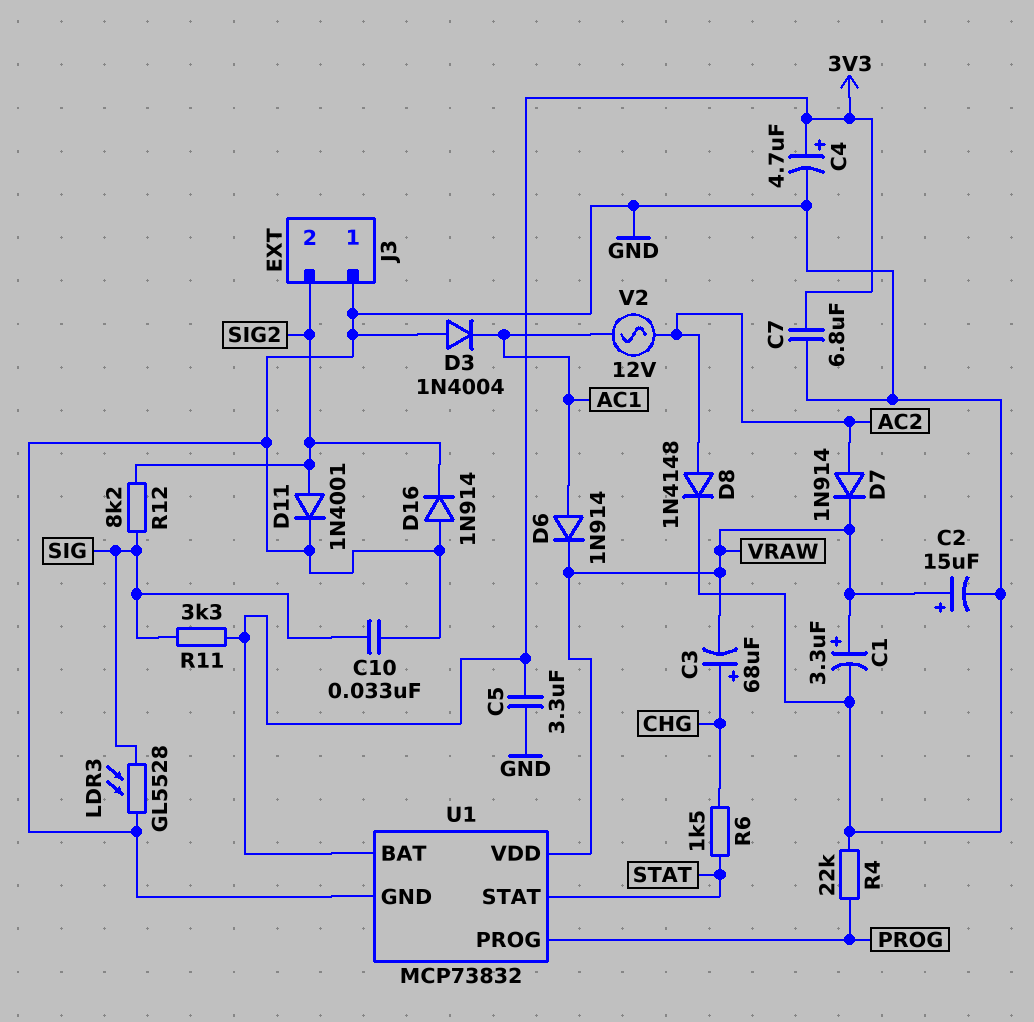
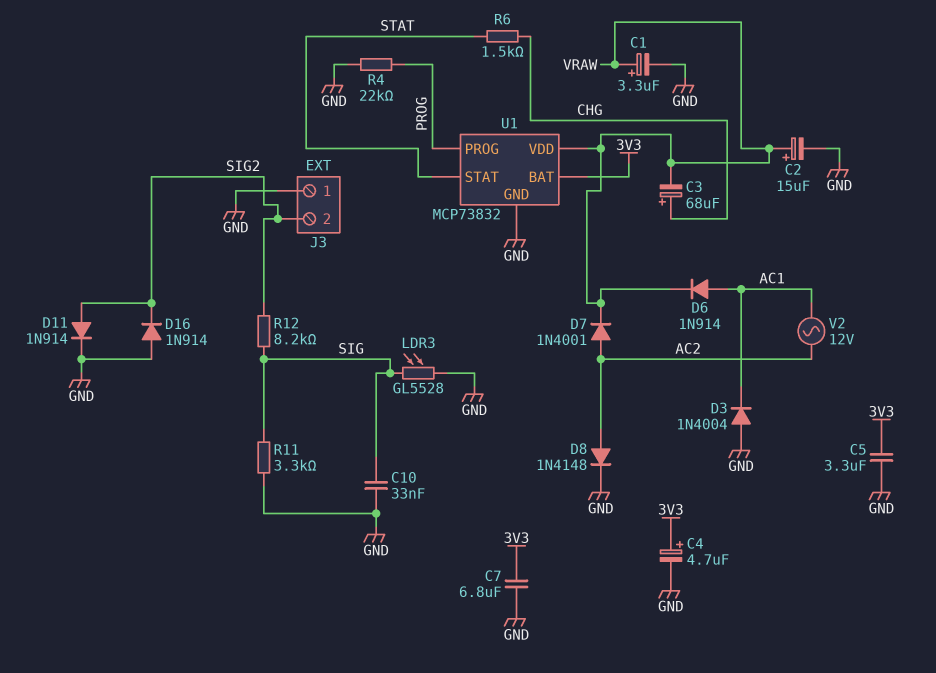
D7: diode 1N914 (A AC2, K VRAW) -> diode 1N4001 (A AC2, K VRAW)
D11: diode 1N4001 (A SIG2, K GND) -> diode 1N914 (A SIG2, K GND)
R11: 3.3k (3V3, SIG) -> 3.3k (GND, SIG)

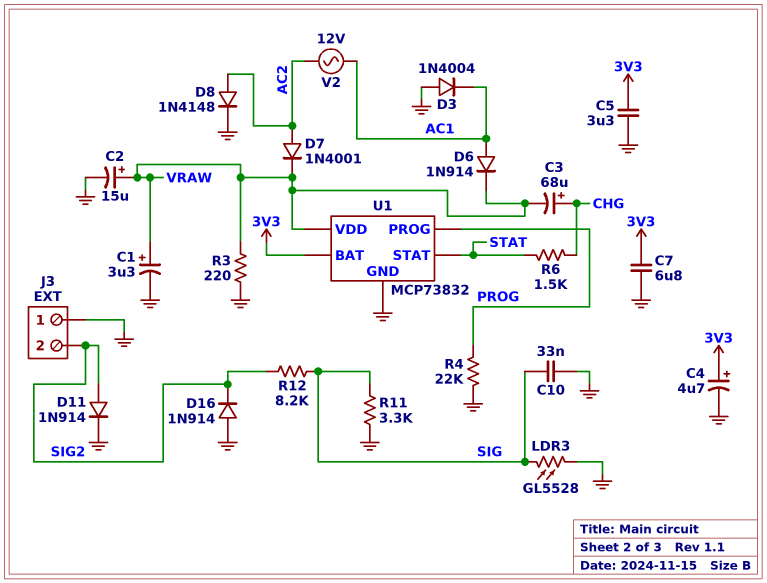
R3: none -> 220 (GND, VRAW)

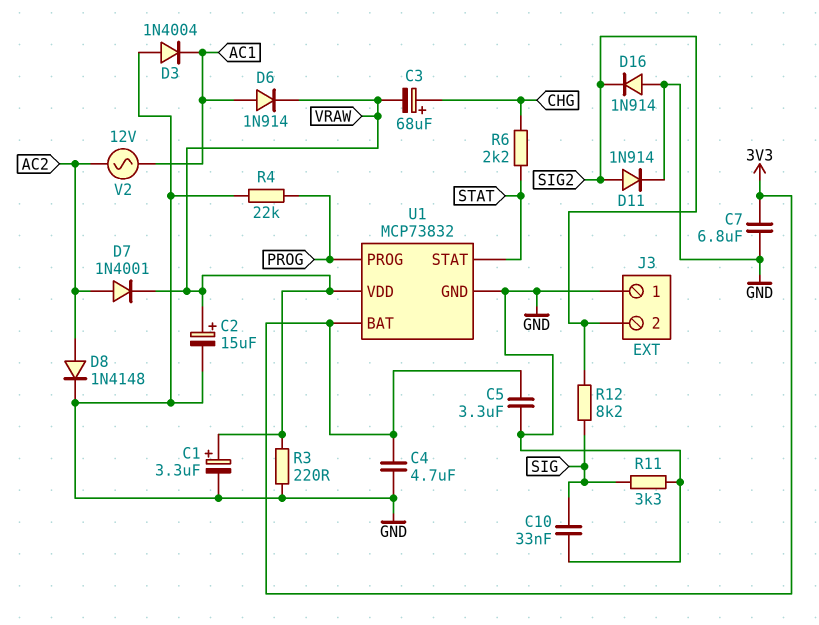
C4: 4.7uF (plus 3V3, minus GND) -> 4.7uF (3V3, GND)
LDR3: GL5528 (GND, SIG) -> none
R6: 1.5k (CHG, STAT) -> 2.2k (CHG, STAT)

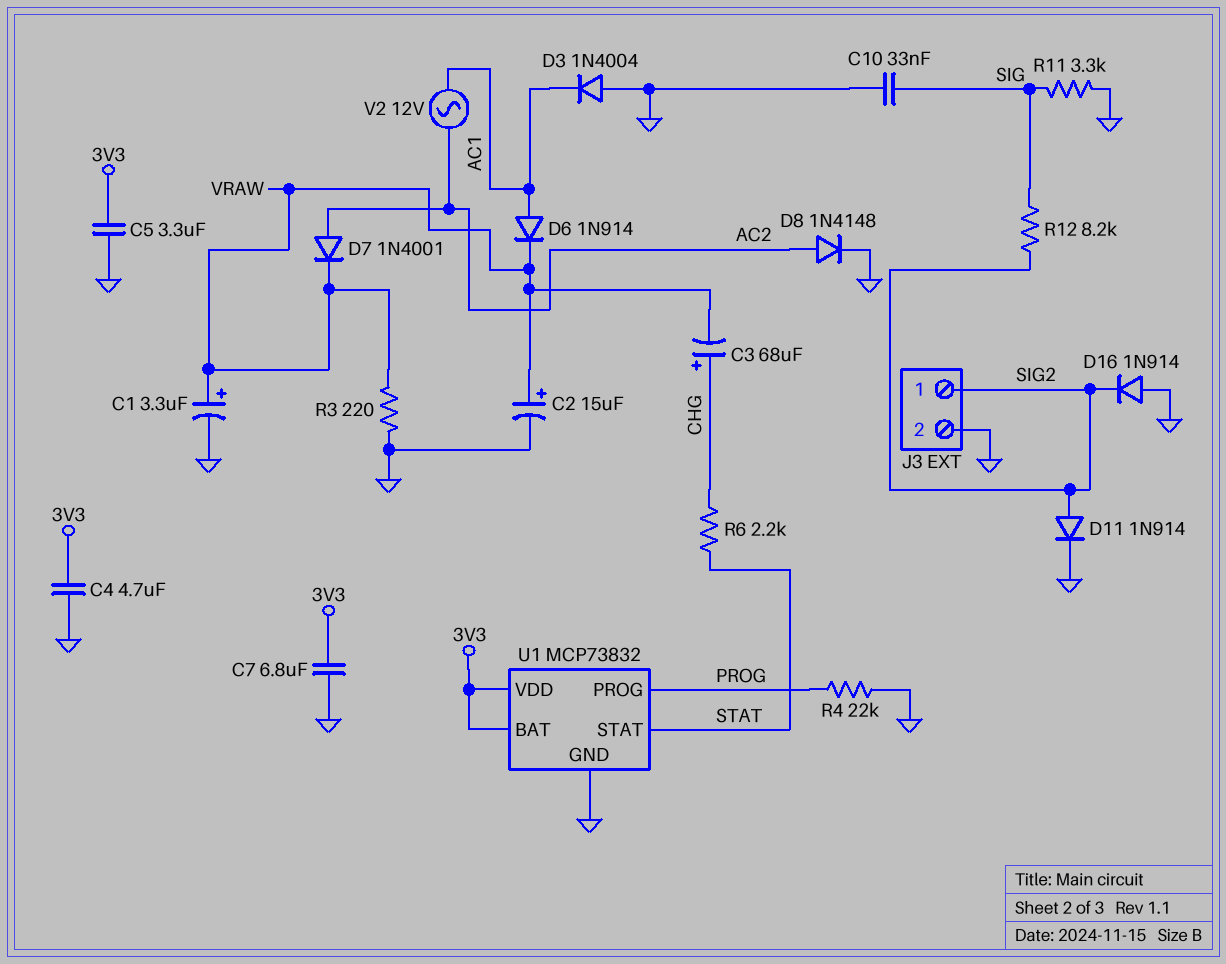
J3 pin 1: GND -> SIG2
J3 pin 2: SIG2 -> GND
U1 pin VDD: VRAW -> 3V3

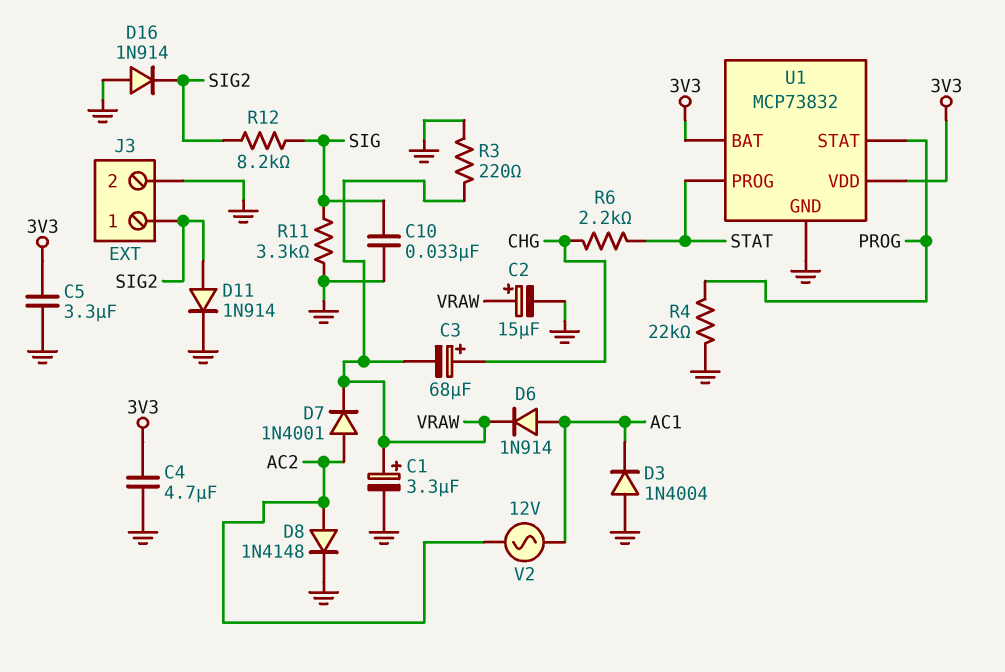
C7: 6.8uF (3V3, GND) -> none
U1 pin PROG: PROG -> STAT
U1 pin STAT: STAT -> PROG

